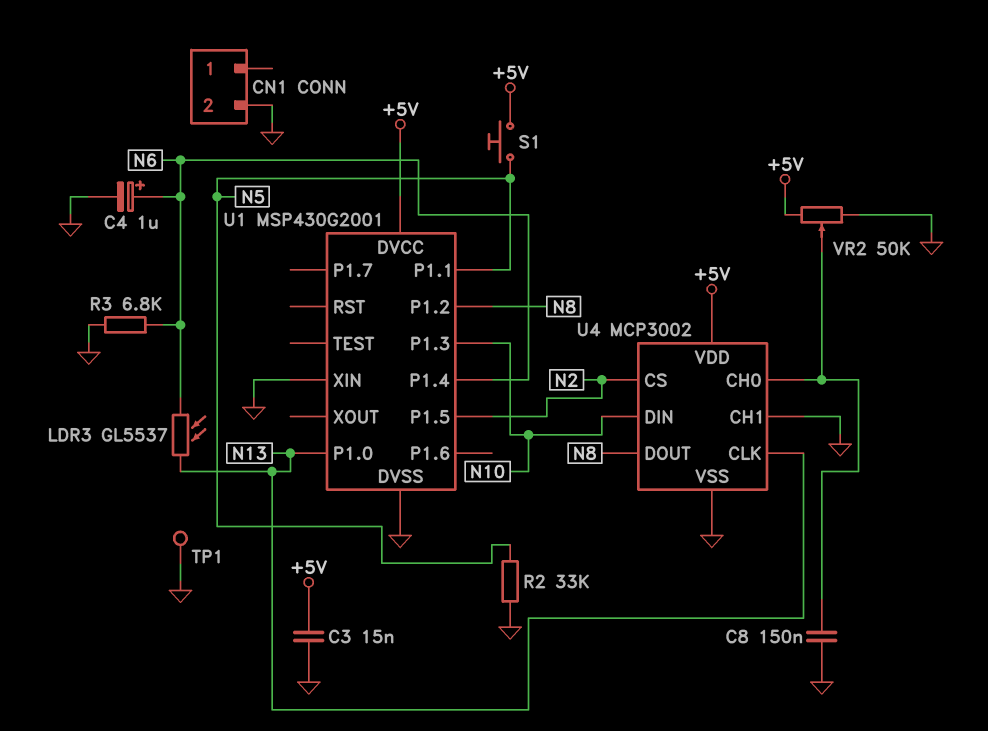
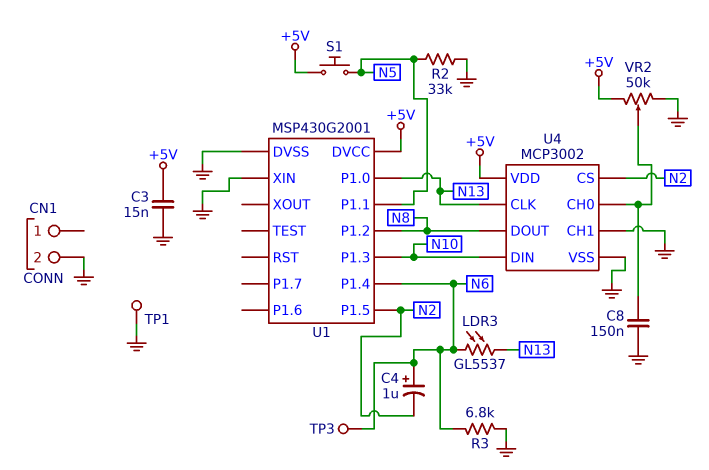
C4: 1uF (plus N6, minus GND) -> 1uF (plus N6, minus N2)
TP3: none -> test point (N6)

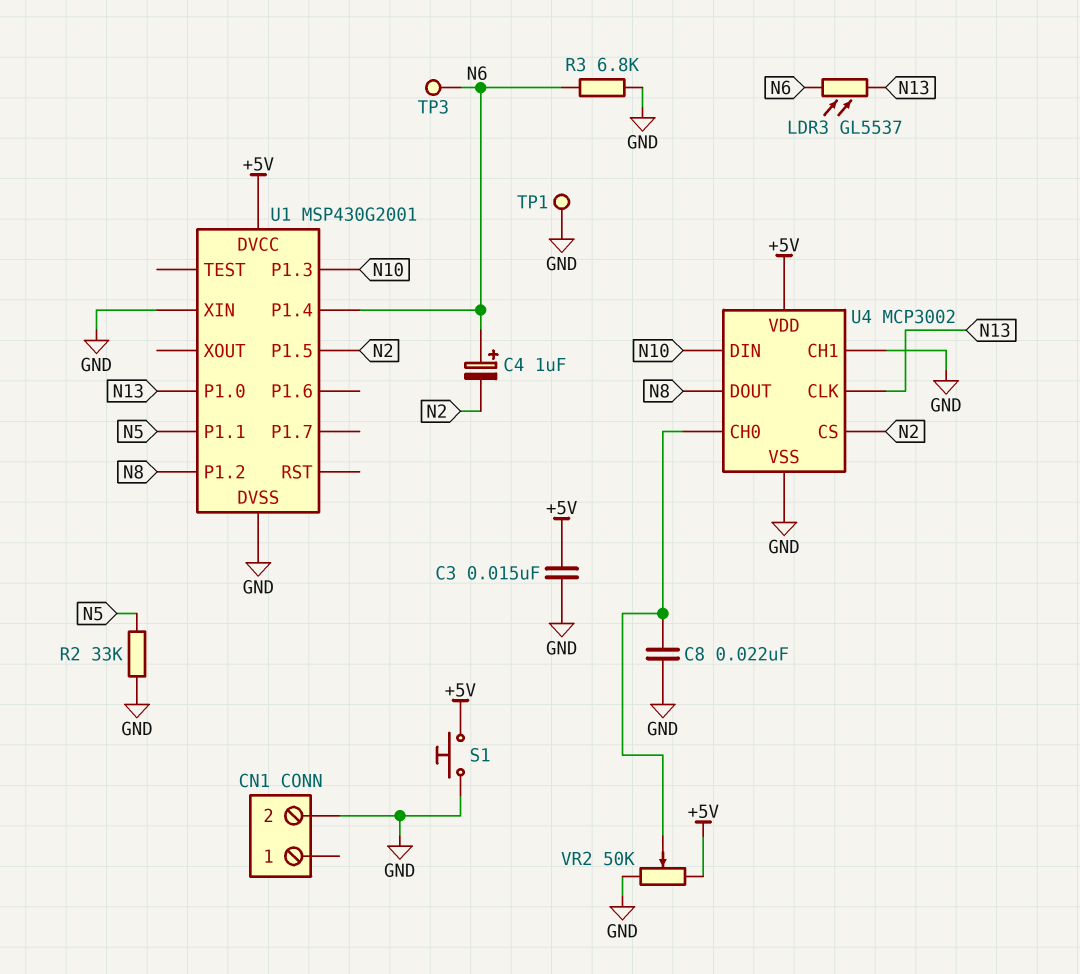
C8: 150nF (GND, U4/CH0) -> 22nF (GND, U4/CH0)
S1: button (+5V, N5) -> button (+5V, GND)

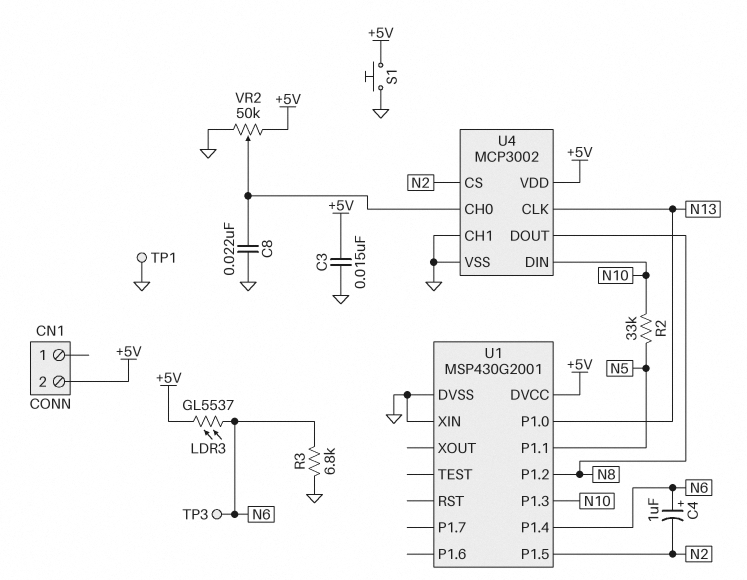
CN1 pin 2: GND -> +5V
LDR3: GL5537 (N6, N13) -> GL5537 (+5V, N6)
R2: 33k (GND, N5) -> 33k (N5, N10)

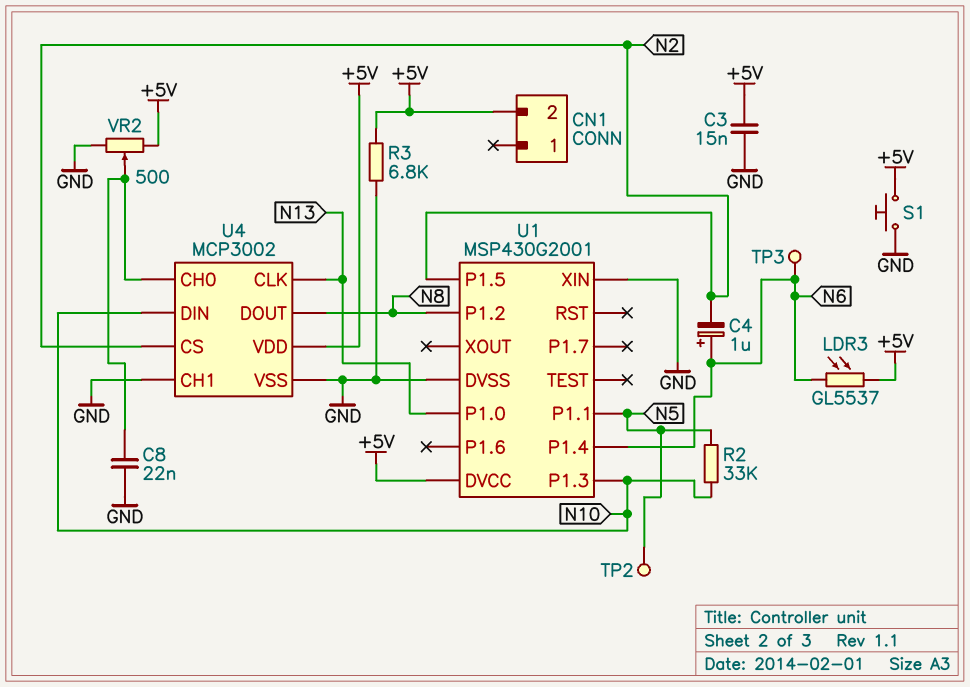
R3: 6.8k (GND, N6) -> 6.8k (+5V, GND)
TP1: test point (GND) -> none
TP2: none -> test point (N5)
VR2: 50k (+5V, GND, wiper U4/CH0) -> 500 (+5V, GND, wiper U4/CH0)

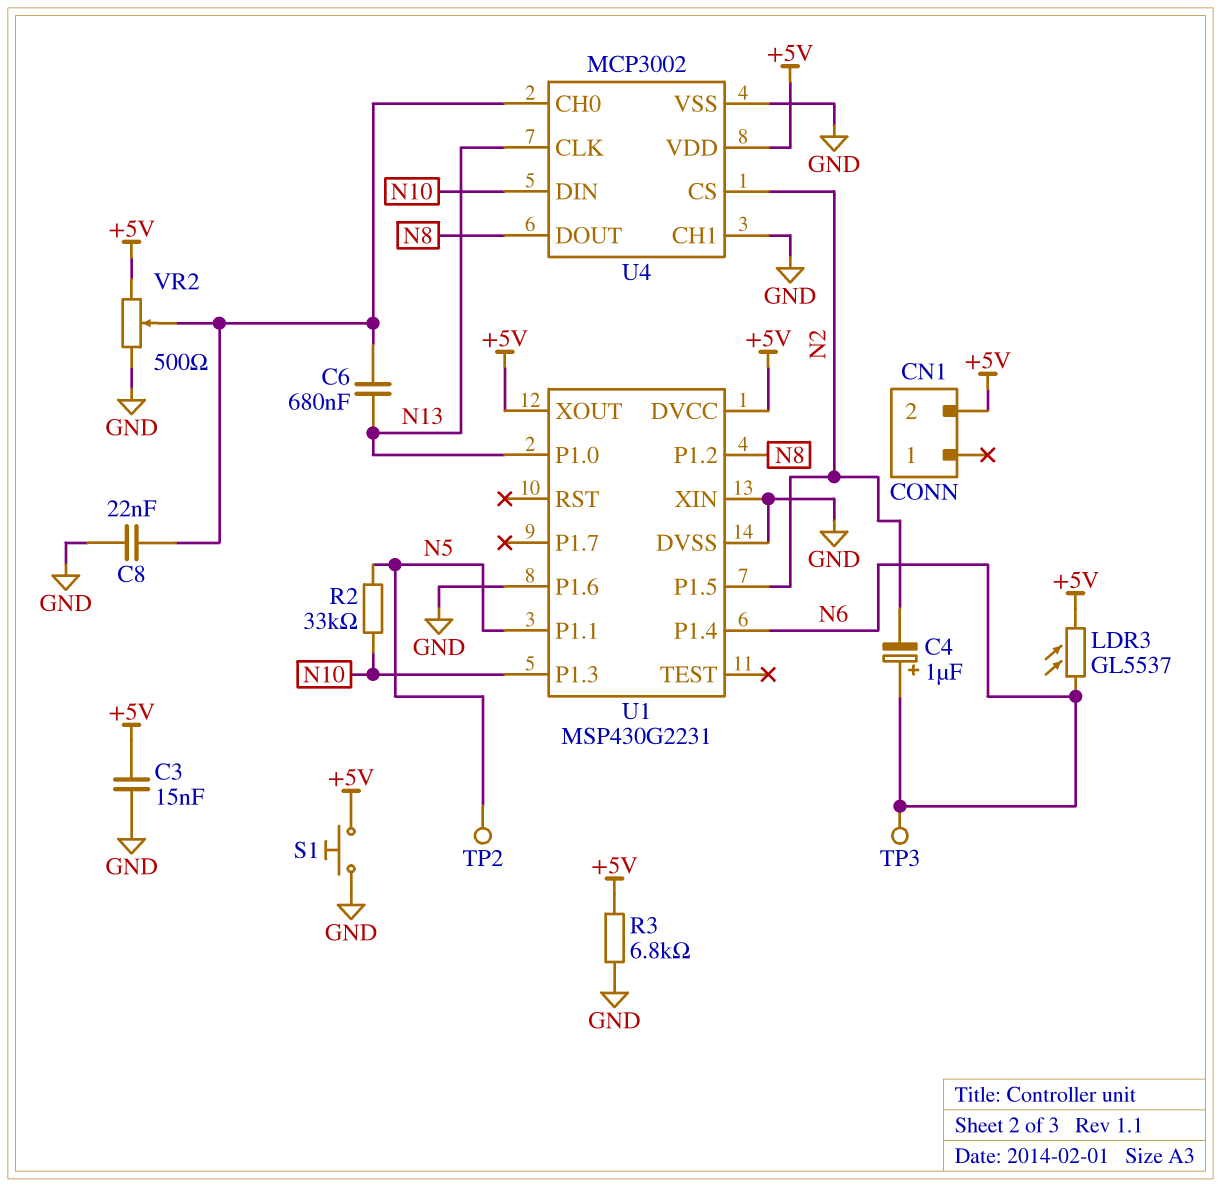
C6: none -> 680nF (N13, U4/CH0)
U1: MSP430G2001 -> MSP430G2231
U1 pin P1.6: none -> GND
U1 pin XOUT: none -> +5V

